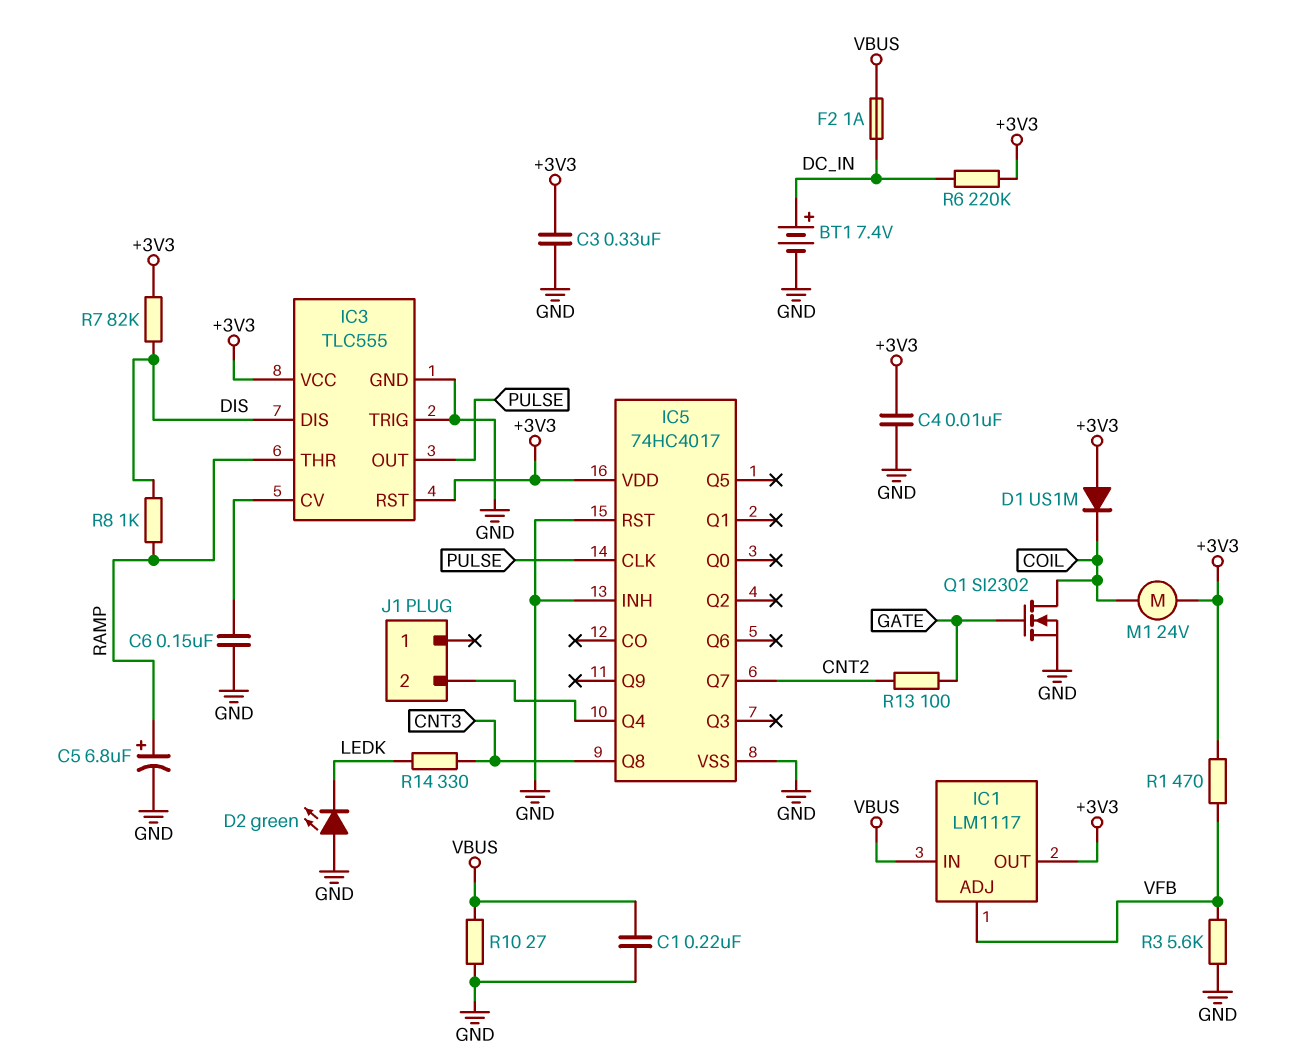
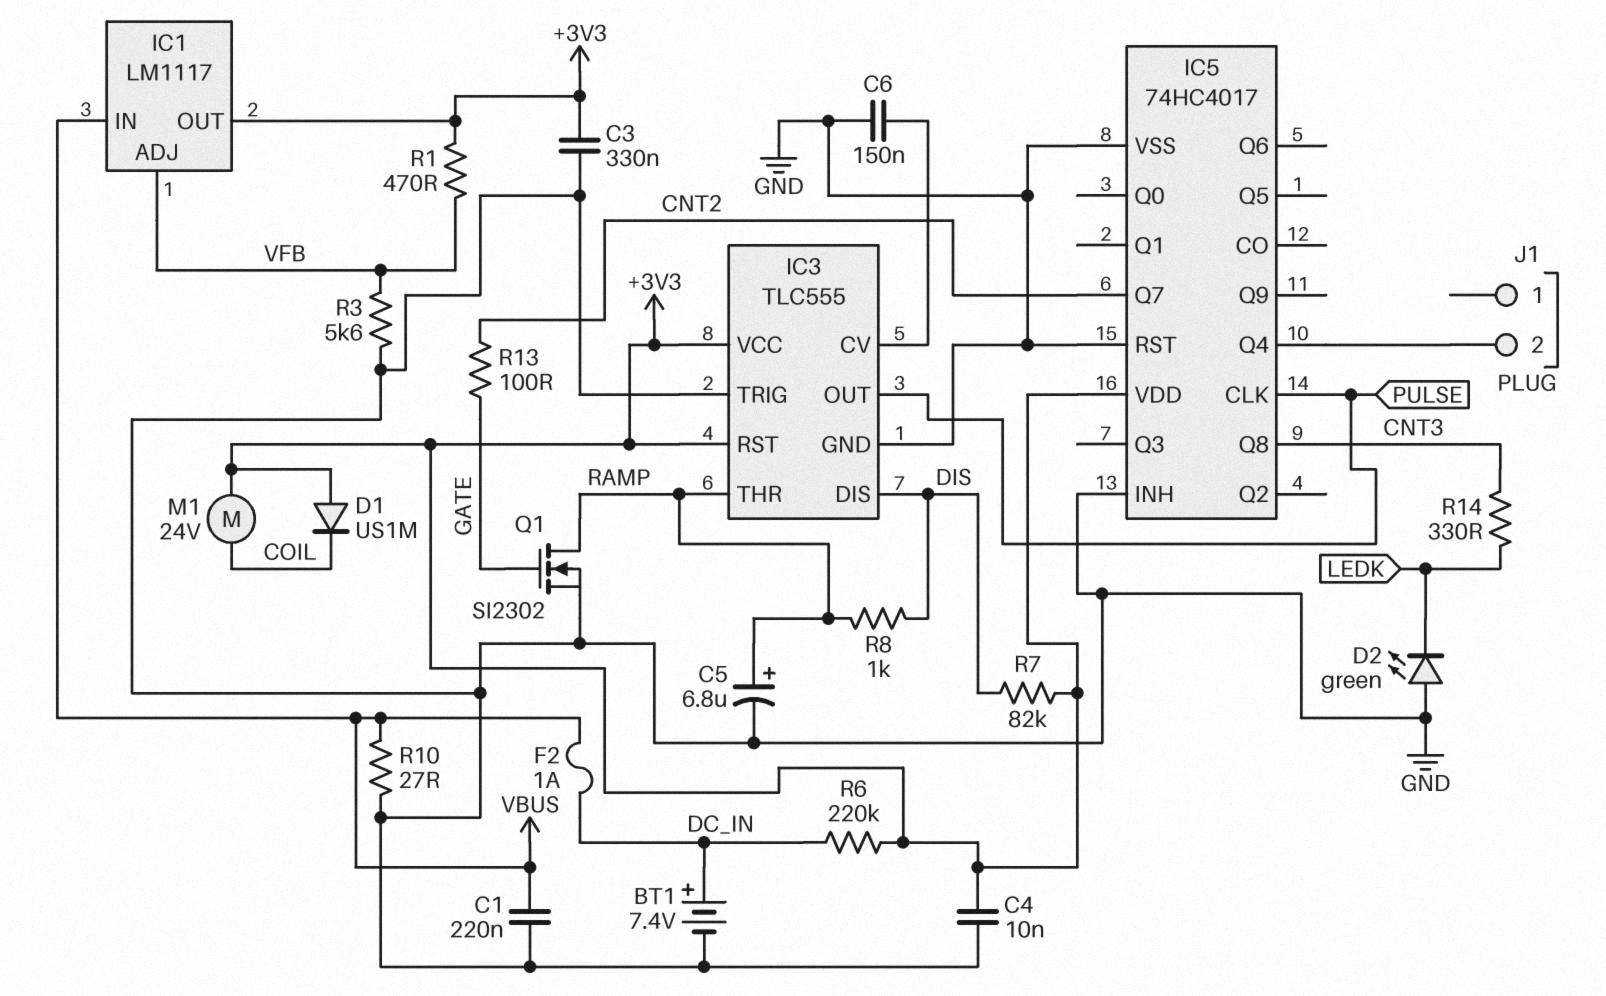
Q1: NMOS SI2302 (G GATE, D COIL, S GND) -> NMOS SI2302 (G GATE, D RAMP, S GND)

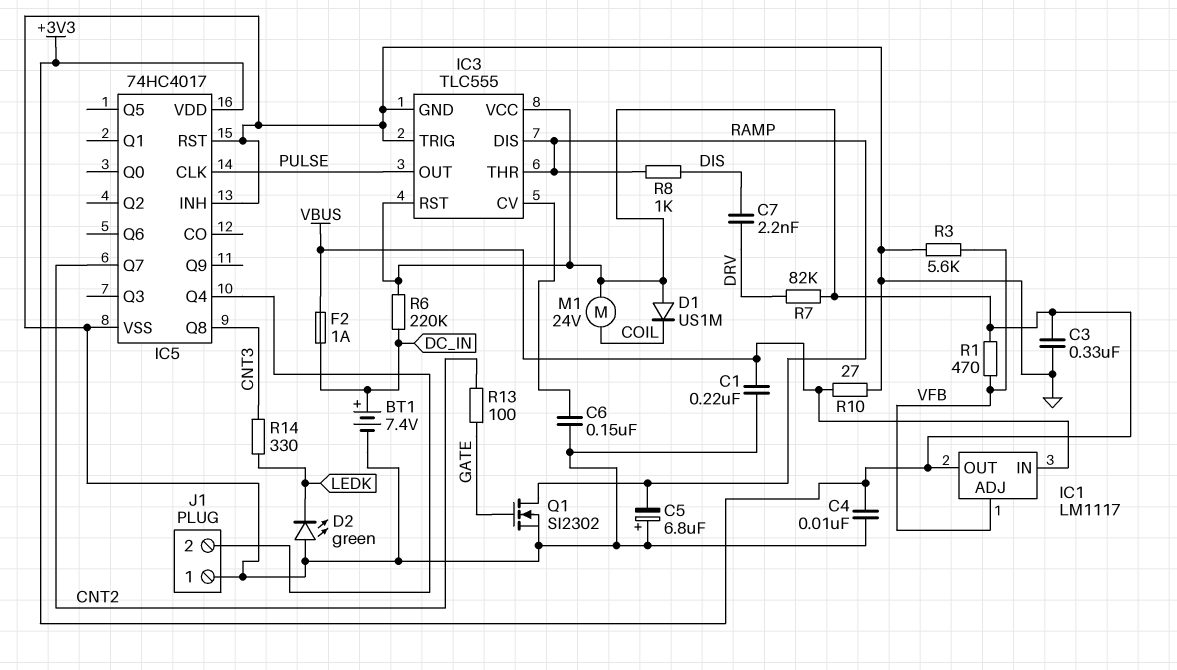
C5: 6.8uF (plus RAMP, minus GND) -> 6.8uF (plus GND, minus RAMP)
C7: none -> 2.2nF (DIS, DRV)
IC3 pin DIS: DIS -> RAMP
J1 pin 1: none -> GND
R7: 82k (+3V3, DIS) -> 82k (+3V3, DRV)

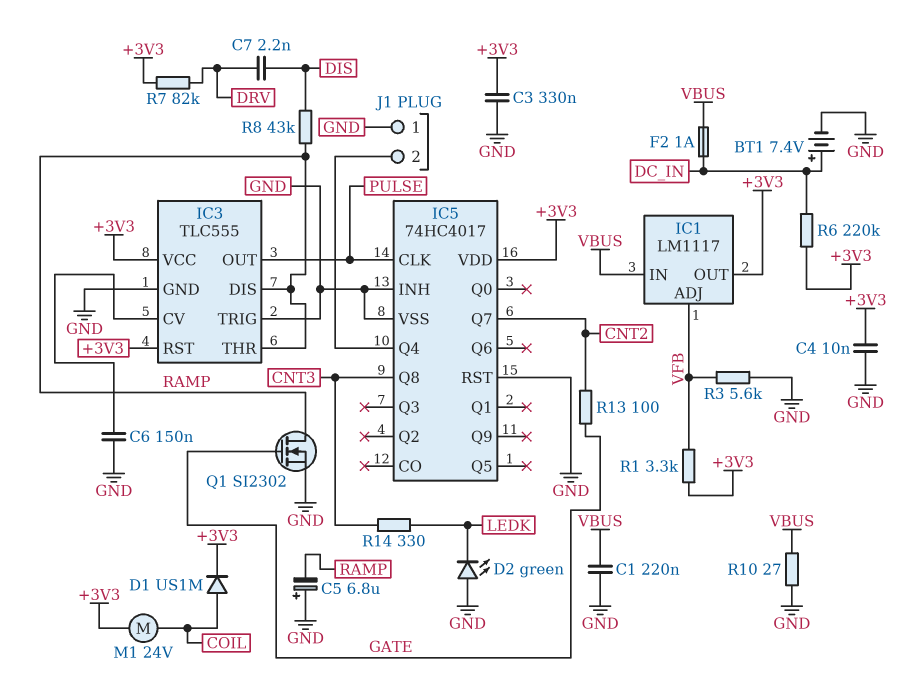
D1: diode US1M (A +3V3, K COIL) -> diode US1M (A COIL, K +3V3)
R1: 470 (+3V3, VFB) -> 3.3k (+3V3, VFB)
R8: 1k (DIS, RAMP) -> 43k (DIS, RAMP)

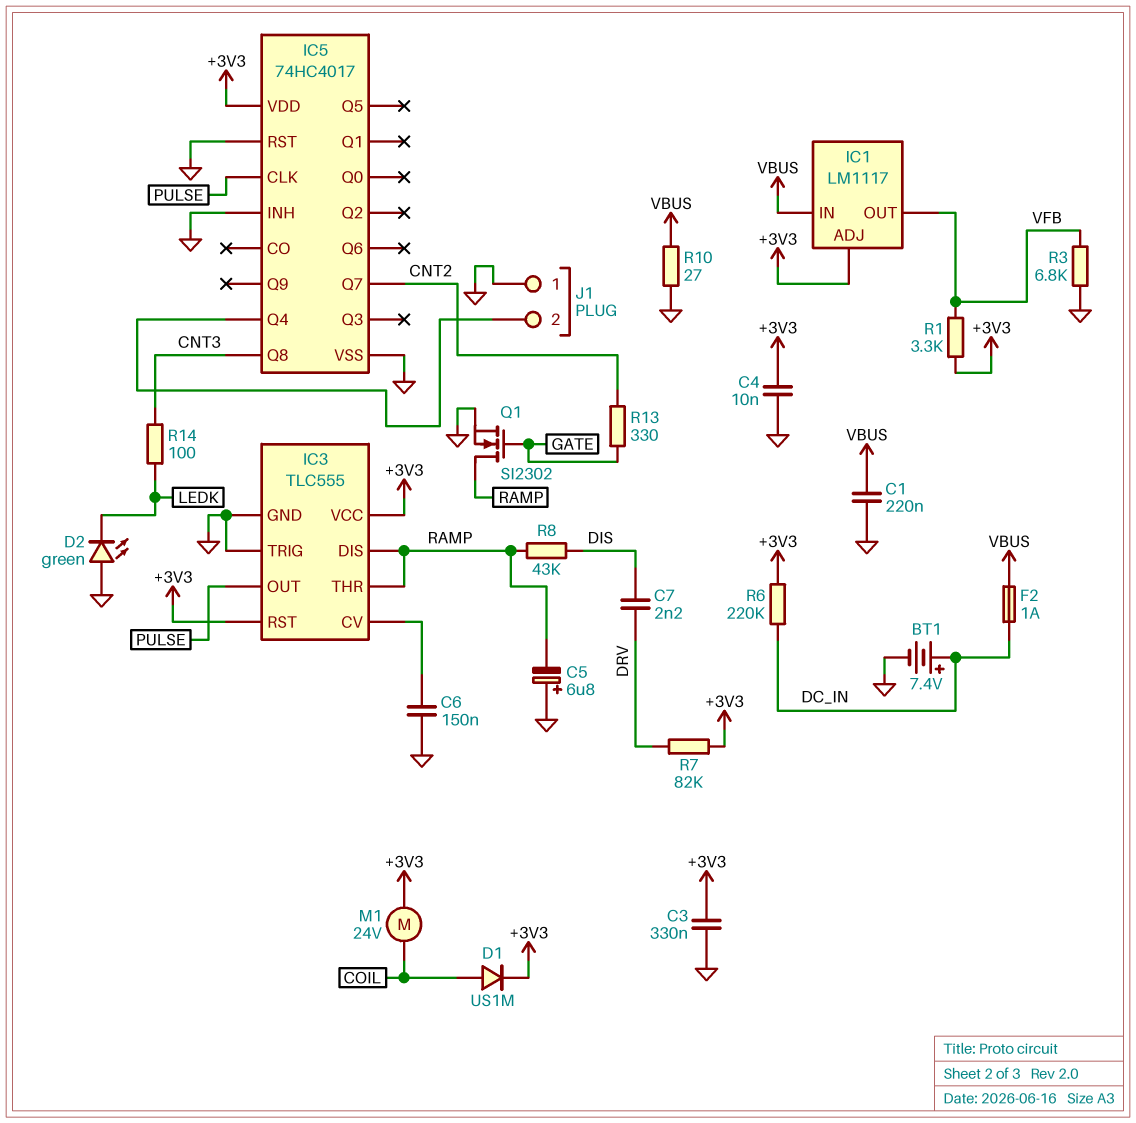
IC1 pin ADJ: VFB -> +3V3
IC1 pin OUT: +3V3 -> VFB
R3: 5.6k (GND, VFB) -> 6.8k (GND, VFB)
R13: 100 (CNT2, GATE) -> 330 (CNT2, GATE)
R14: 330 (CNT3, LEDK) -> 100 (CNT3, LEDK)

